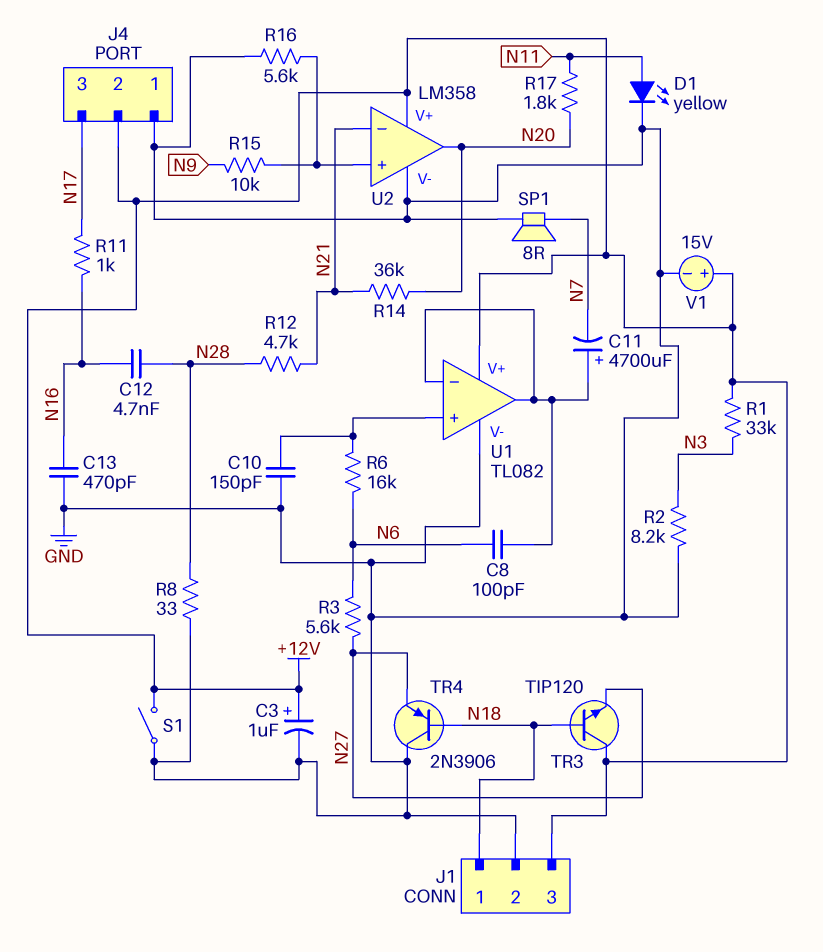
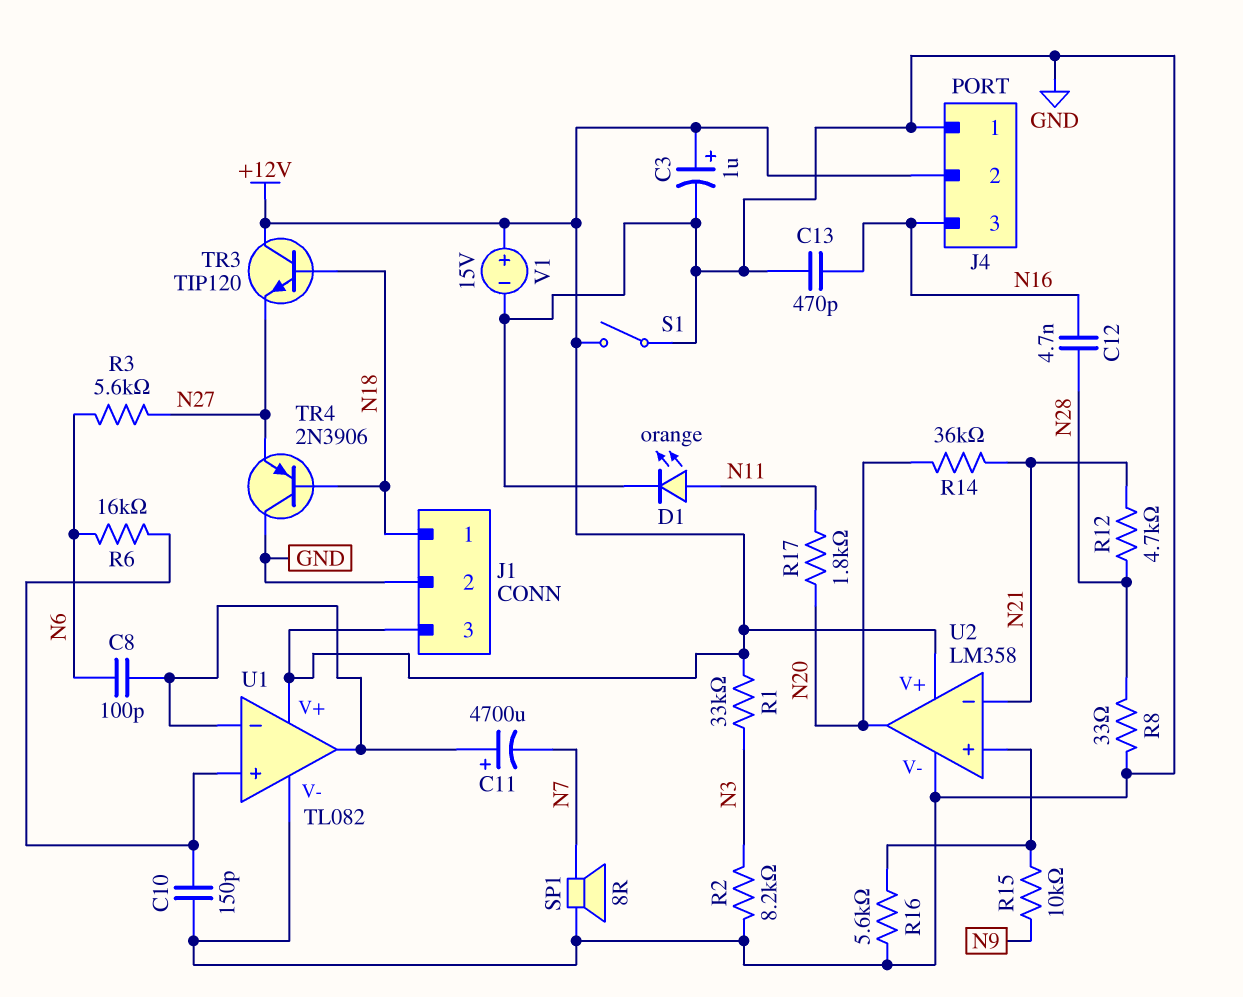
D1: LED yellow (A N11, K GND) -> LED orange (A N11, K GND)
J4 pin 3: N17 -> N16
R11: 1k (N16, N17) -> none

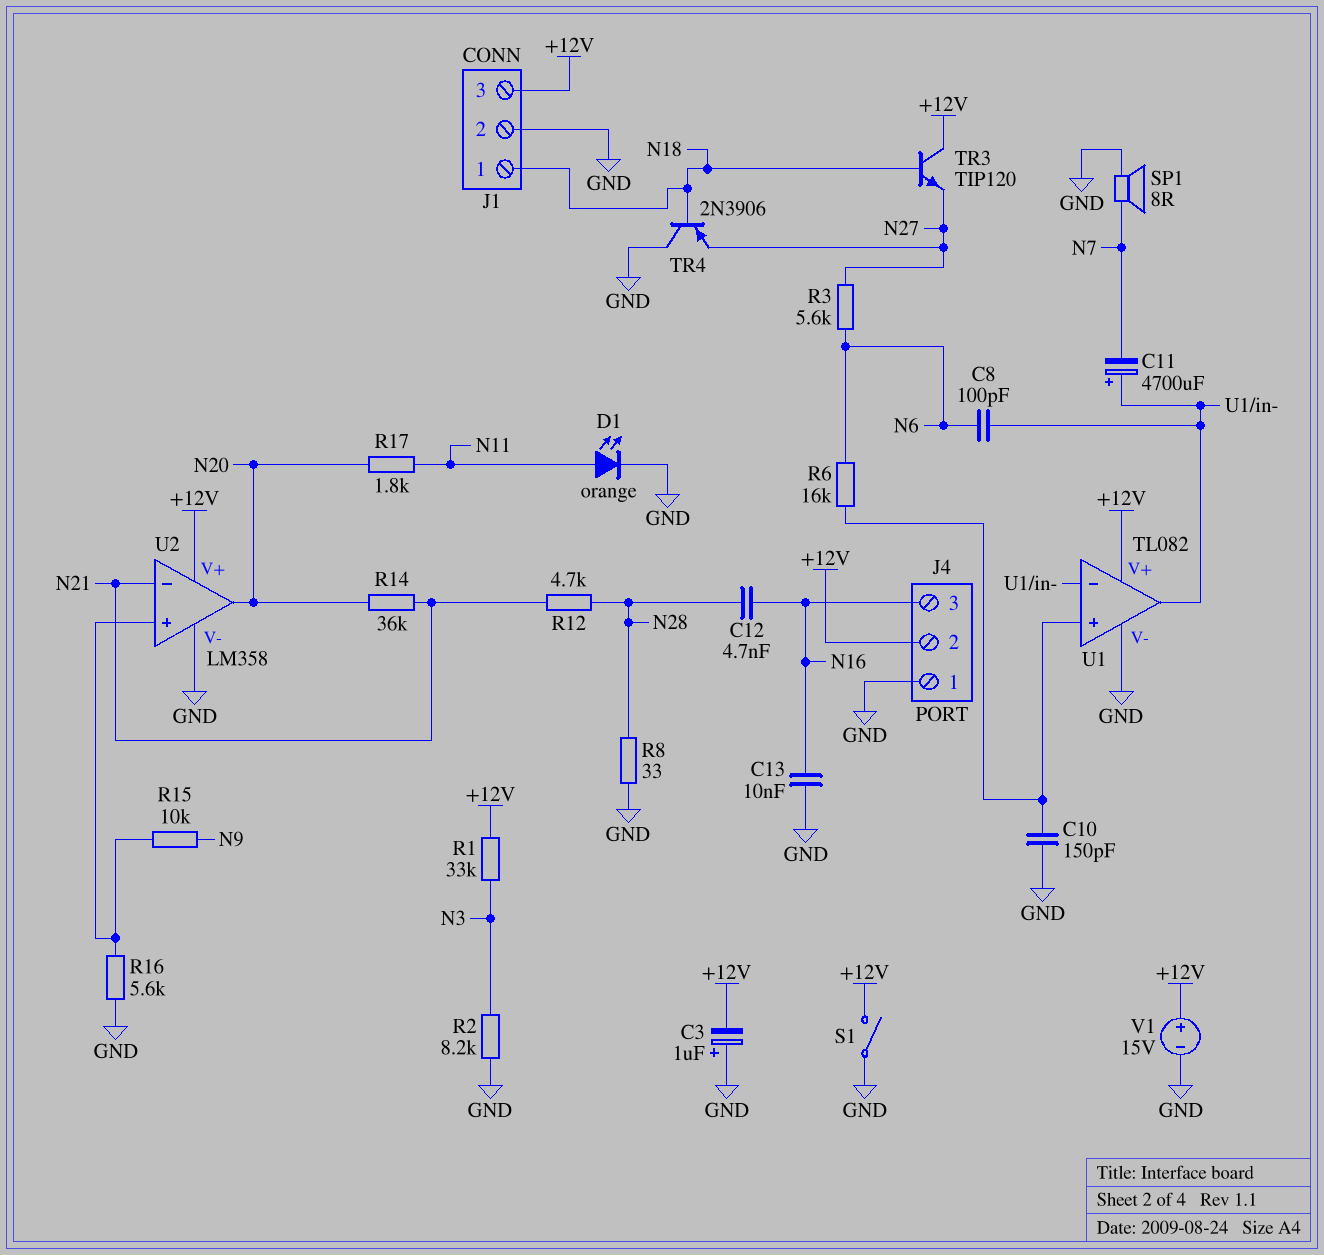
C3: 1uF (plus +12V, minus GND) -> 1uF (plus GND, minus +12V)
C13: 470pF (GND, N16) -> 10nF (GND, N16)

